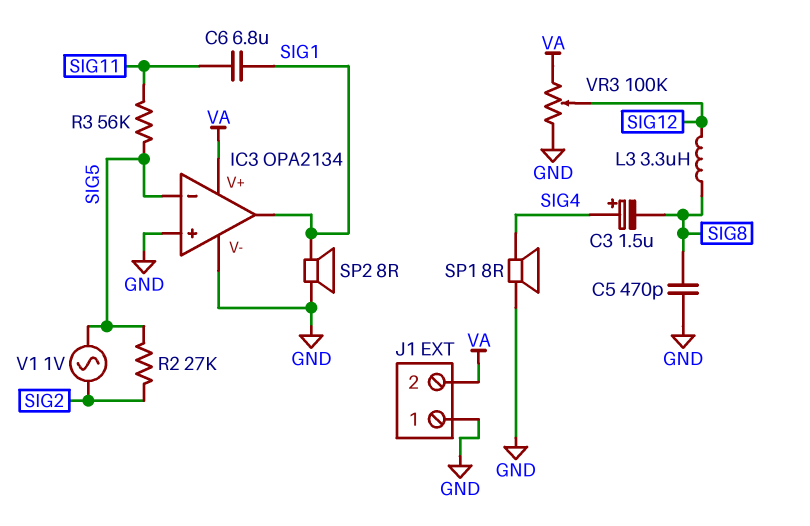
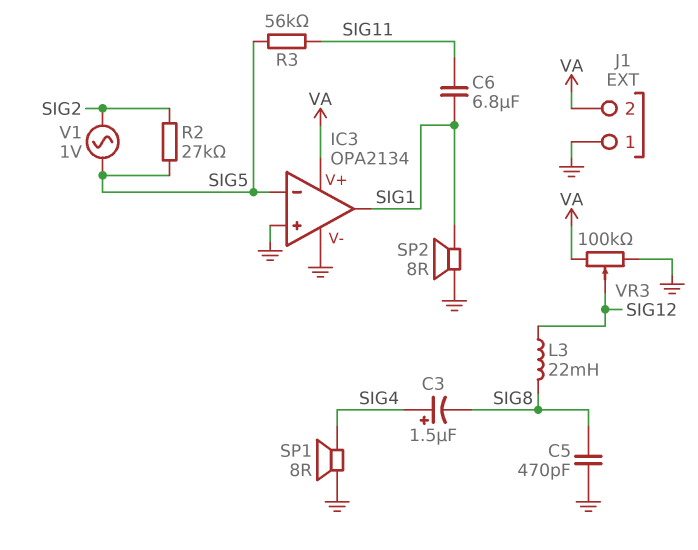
L3: 3.3uH (SIG8, SIG12) -> 22mH (SIG8, SIG12)

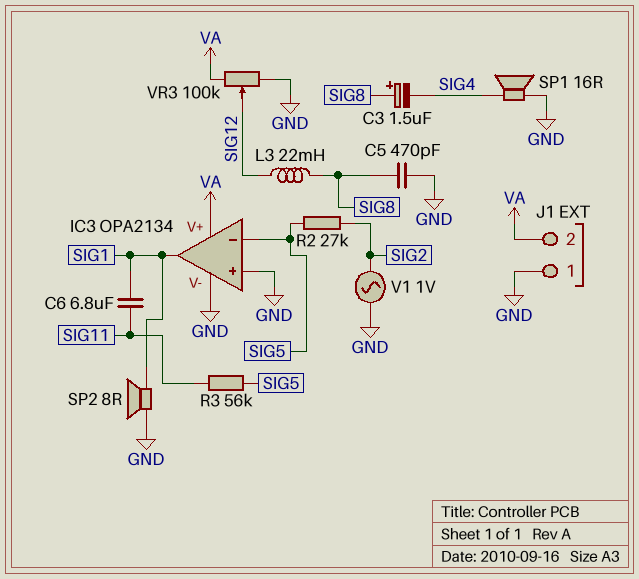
C3: 1.5uF (plus SIG4, minus SIG8) -> 1.5uF (plus SIG8, minus SIG4)
SP1: speaker 8R (GND, SIG4) -> speaker 16R (GND, SIG4)
V1: AC 1V (SIG2, SIG5) -> AC 1V (GND, SIG2)

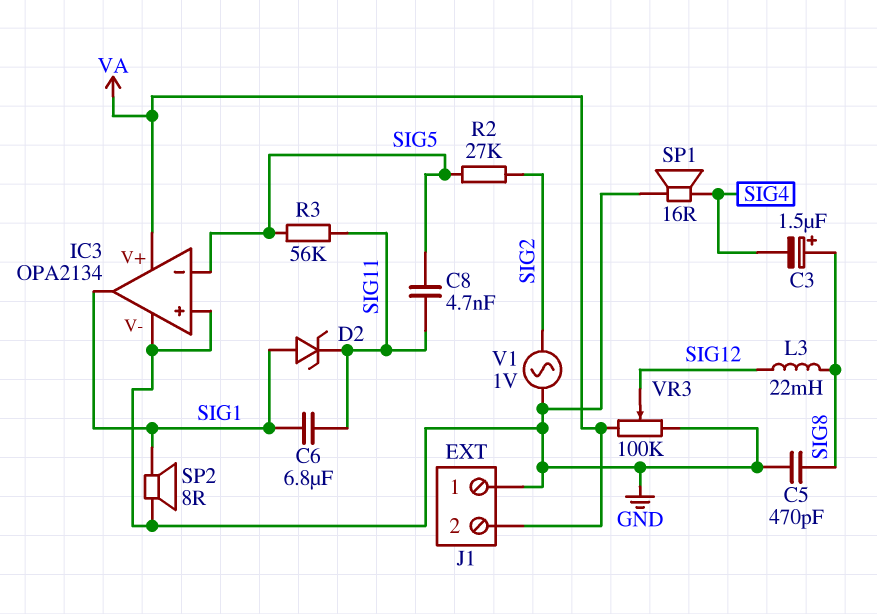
C8: none -> 4.7nF (SIG5, SIG11)
D2: none -> zener (A SIG1, K SIG11)

